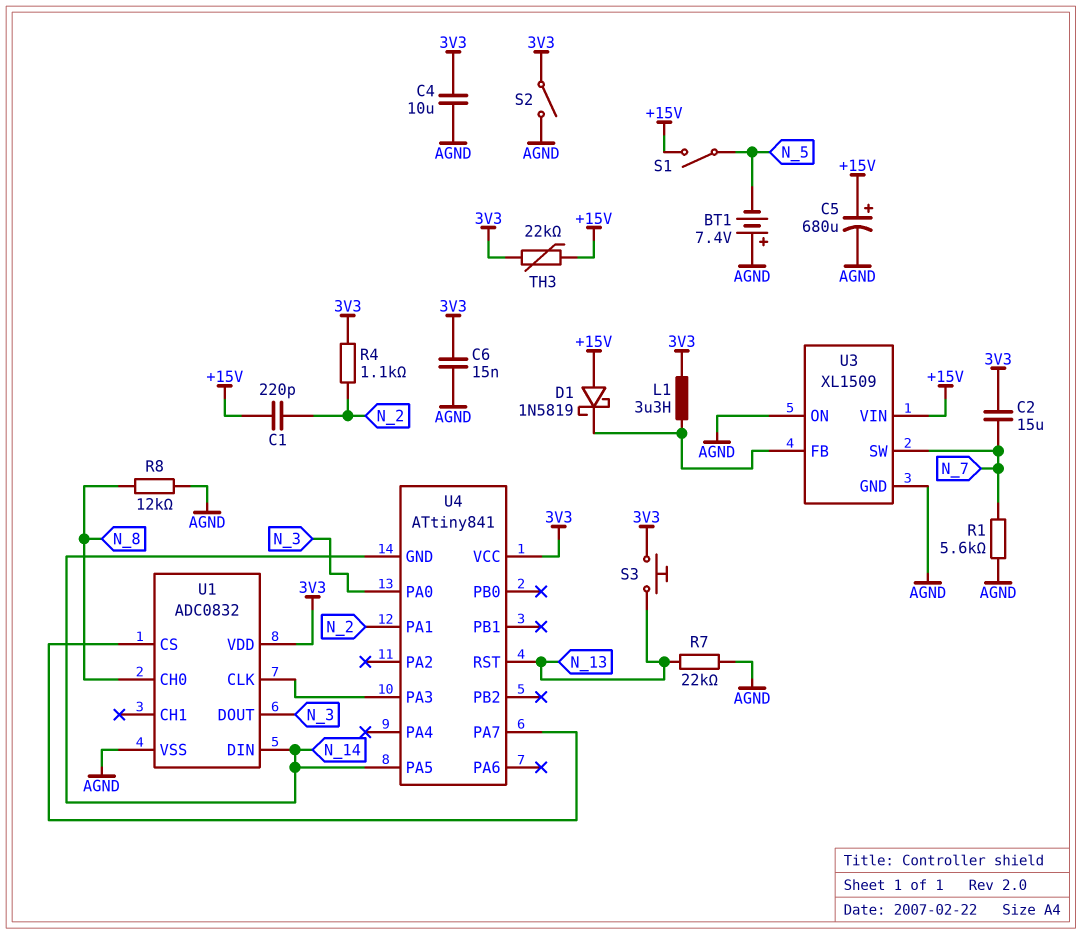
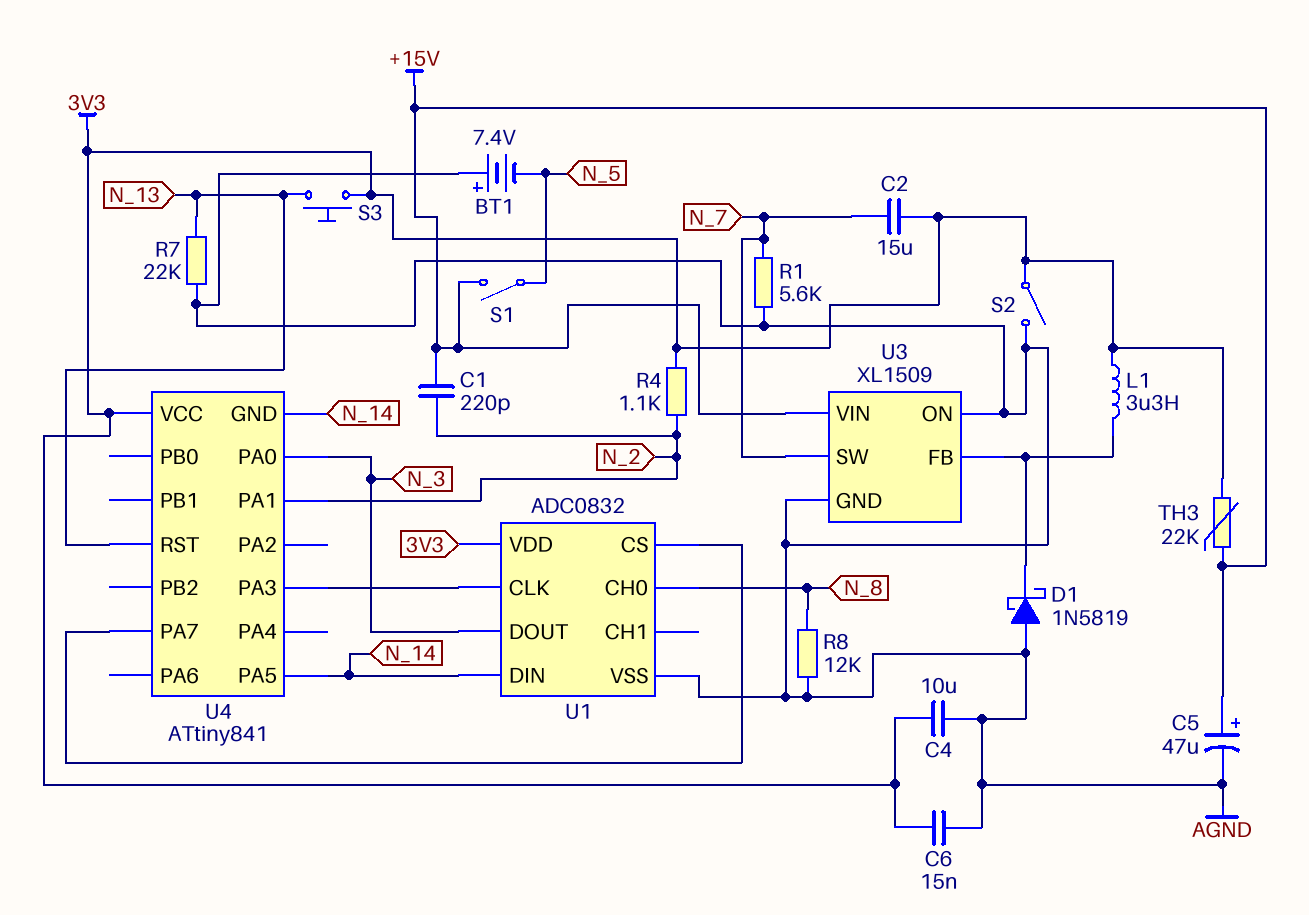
C5: 680uF (plus +15V, minus AGND) -> 47uF (plus +15V, minus AGND)
D1: schottky 1N5819 (A +15V, K U3/FB) -> schottky 1N5819 (A AGND, K U3/FB)

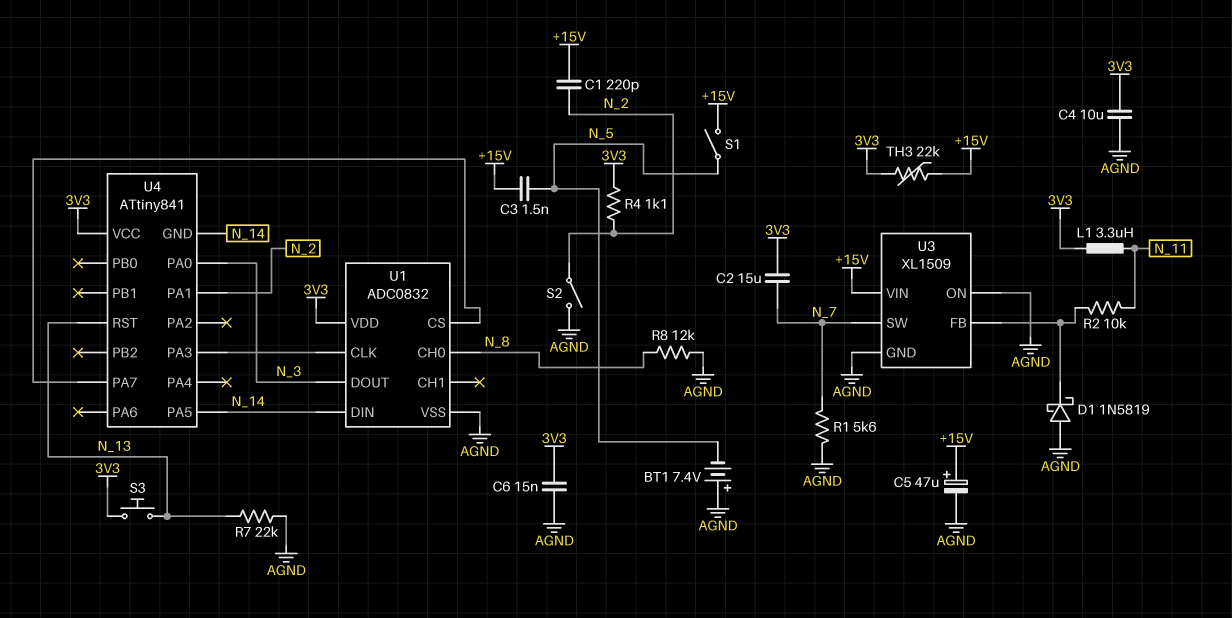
C3: none -> 1.5nF (+15V, N_5)
L1: 3.3uH (3V3, U3/FB) -> 3.3uH (3V3, N_11)
R2: none -> 10k (N_11, U3/FB)
S2: switch (3V3, AGND) -> switch (AGND, N_2)

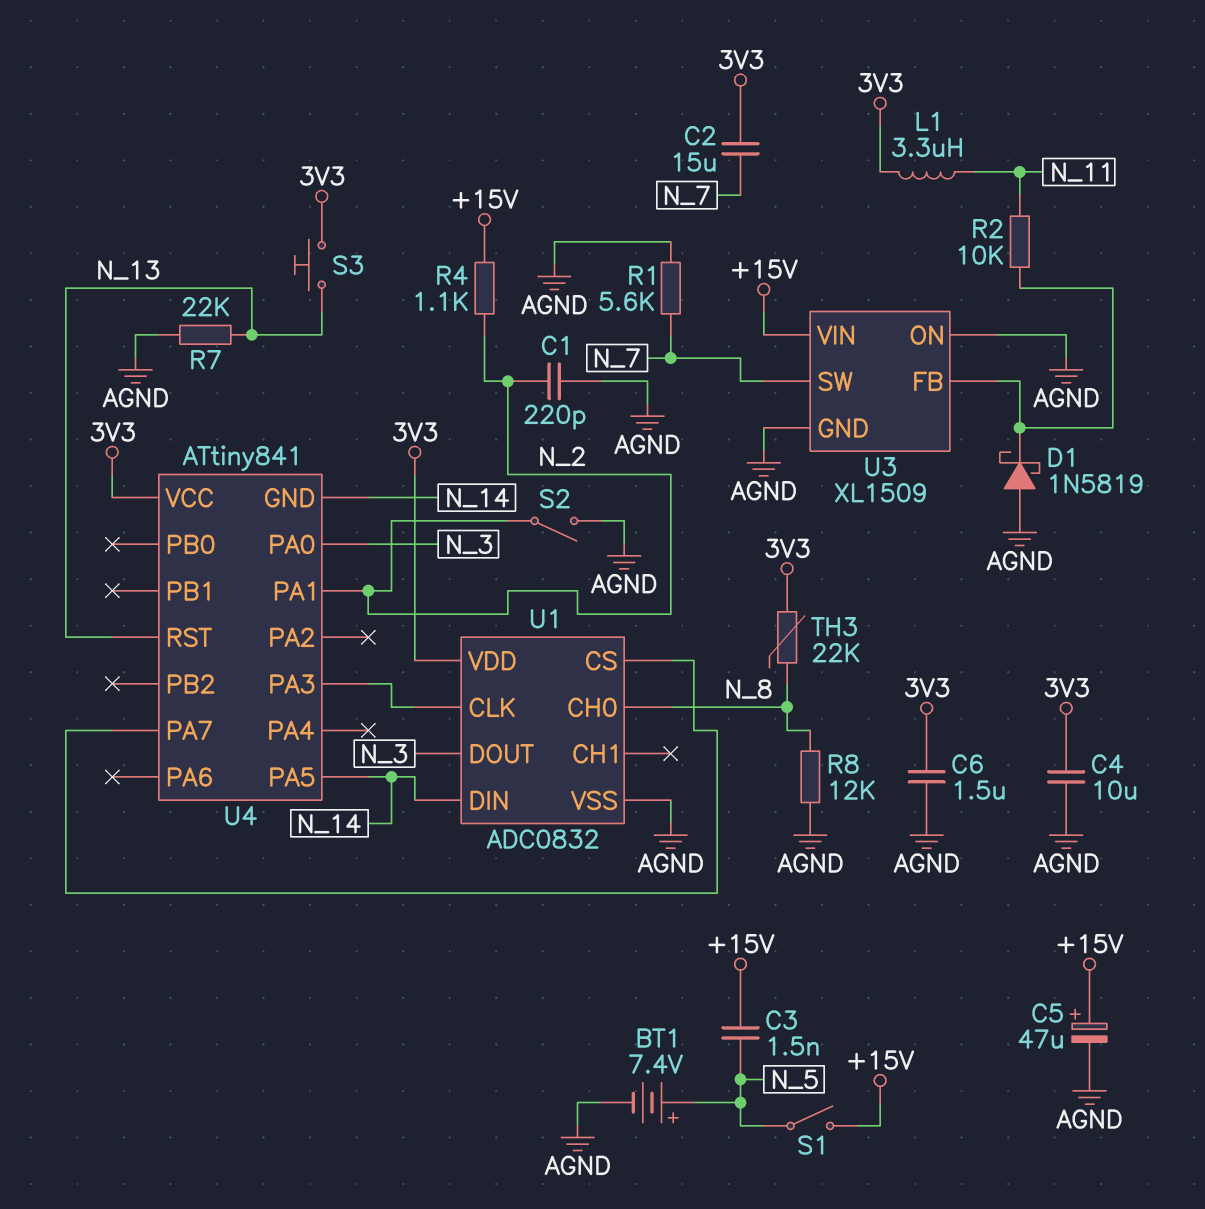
BT1: 7.4V (plus AGND, minus N_5) -> 7.4V (plus N_5, minus AGND)
C1: 220pF (+15V, N_2) -> 220pF (AGND, N_2)
C6: 15nF (3V3, AGND) -> 1.5uF (3V3, AGND)
R4: 1.1k (3V3, N_2) -> 1.1k (+15V, N_2)
TH3: 22k (+15V, 3V3) -> 22k (3V3, N_8)

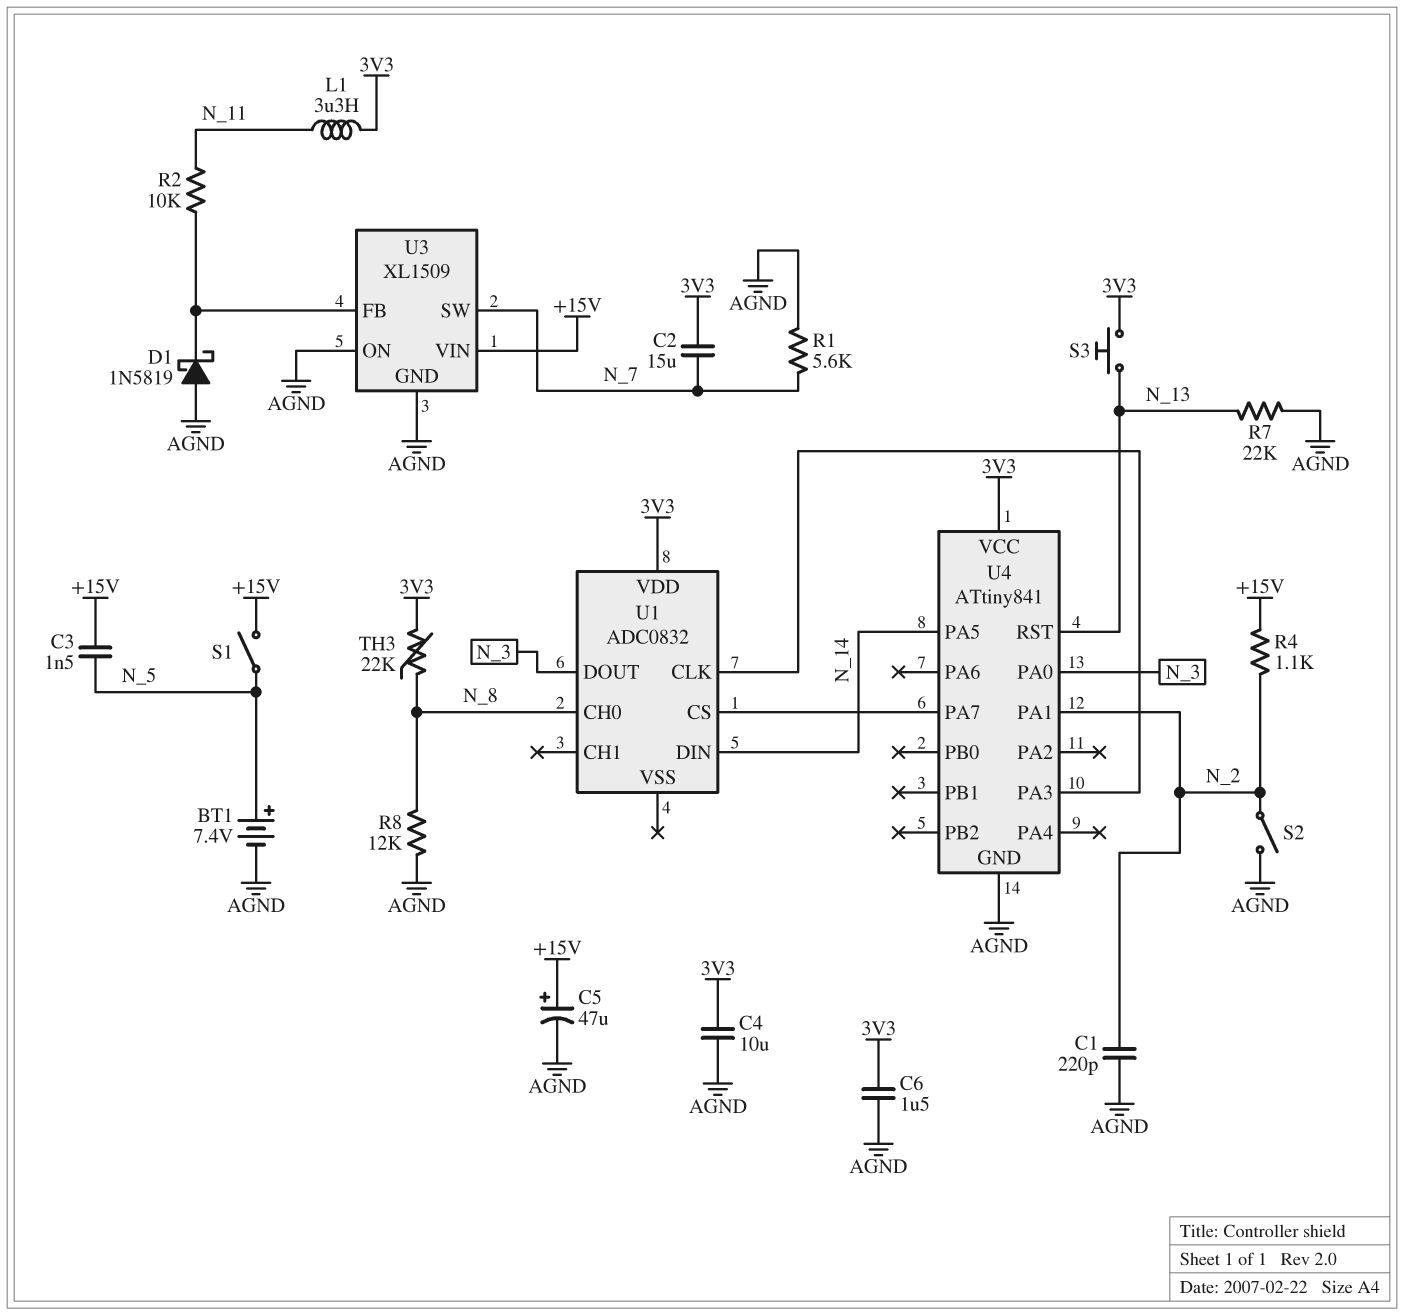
U1 pin VSS: AGND -> none
U4 pin GND: N_14 -> AGND

